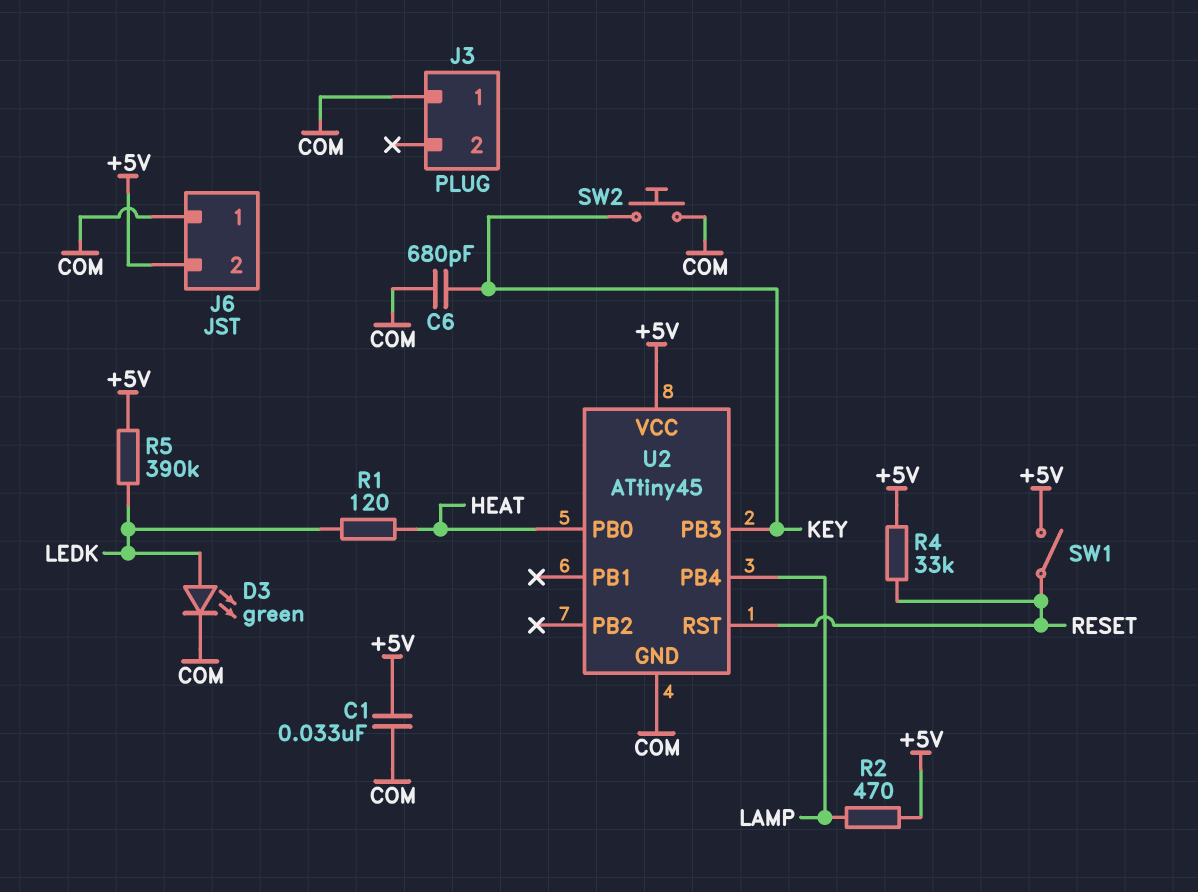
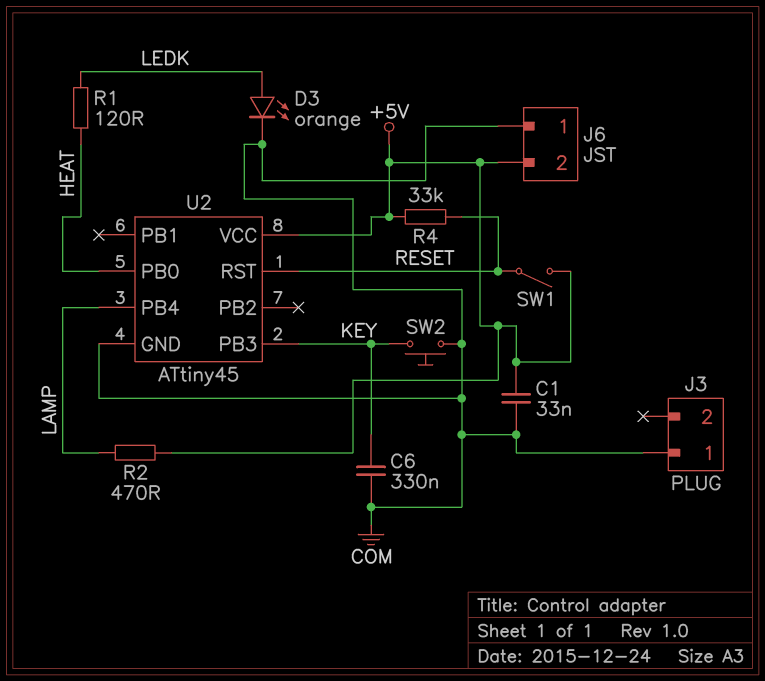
C6: 680pF (COM, KEY) -> 330nF (COM, KEY)
D3: LED green (A LEDK, K COM) -> LED orange (A LEDK, K COM)
R5: 390k (+5V, LEDK) -> none

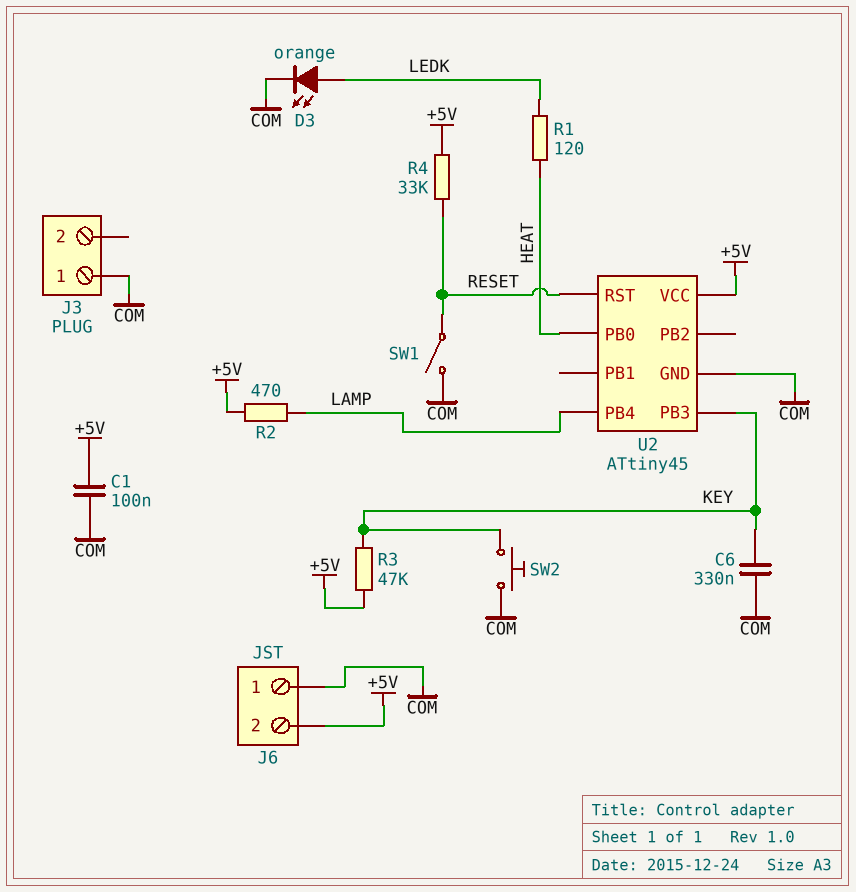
C1: 33nF (+5V, COM) -> 100nF (+5V, COM)
R3: none -> 47k (+5V, KEY)
SW1: switch (+5V, RESET) -> switch (COM, RESET)

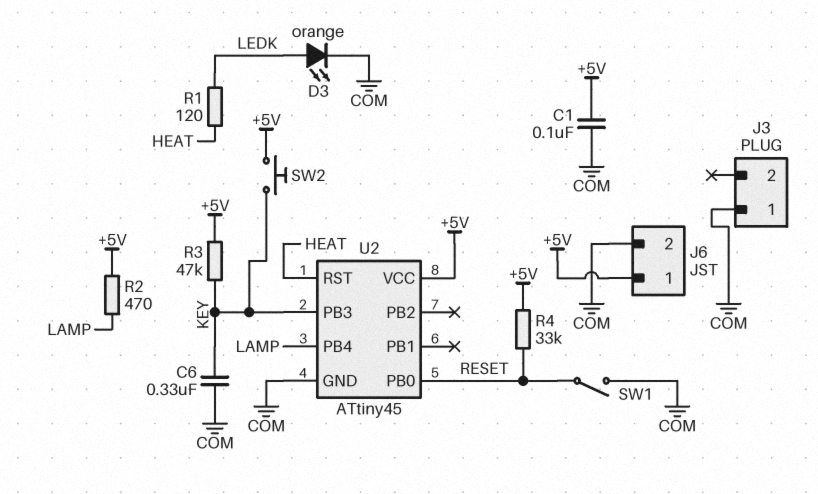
J6 pin 1: COM -> +5V
J6 pin 2: +5V -> COM
SW2: button (COM, KEY) -> button (+5V, KEY)
U2 pin PB0: HEAT -> RESET
U2 pin RST: RESET -> HEAT

